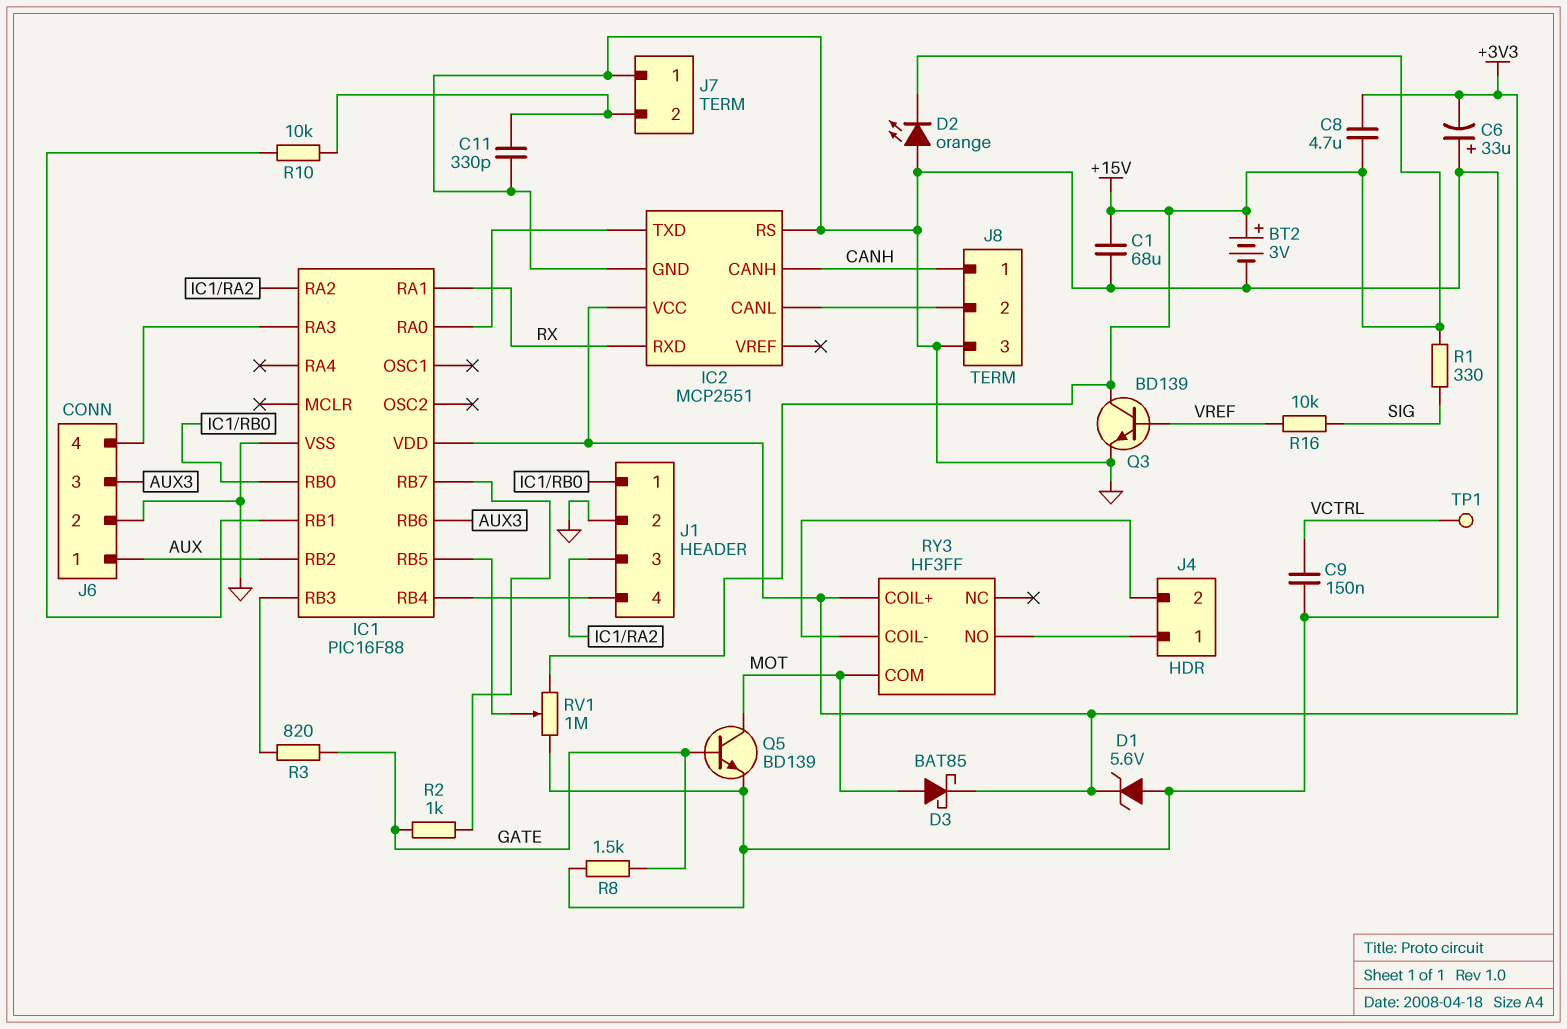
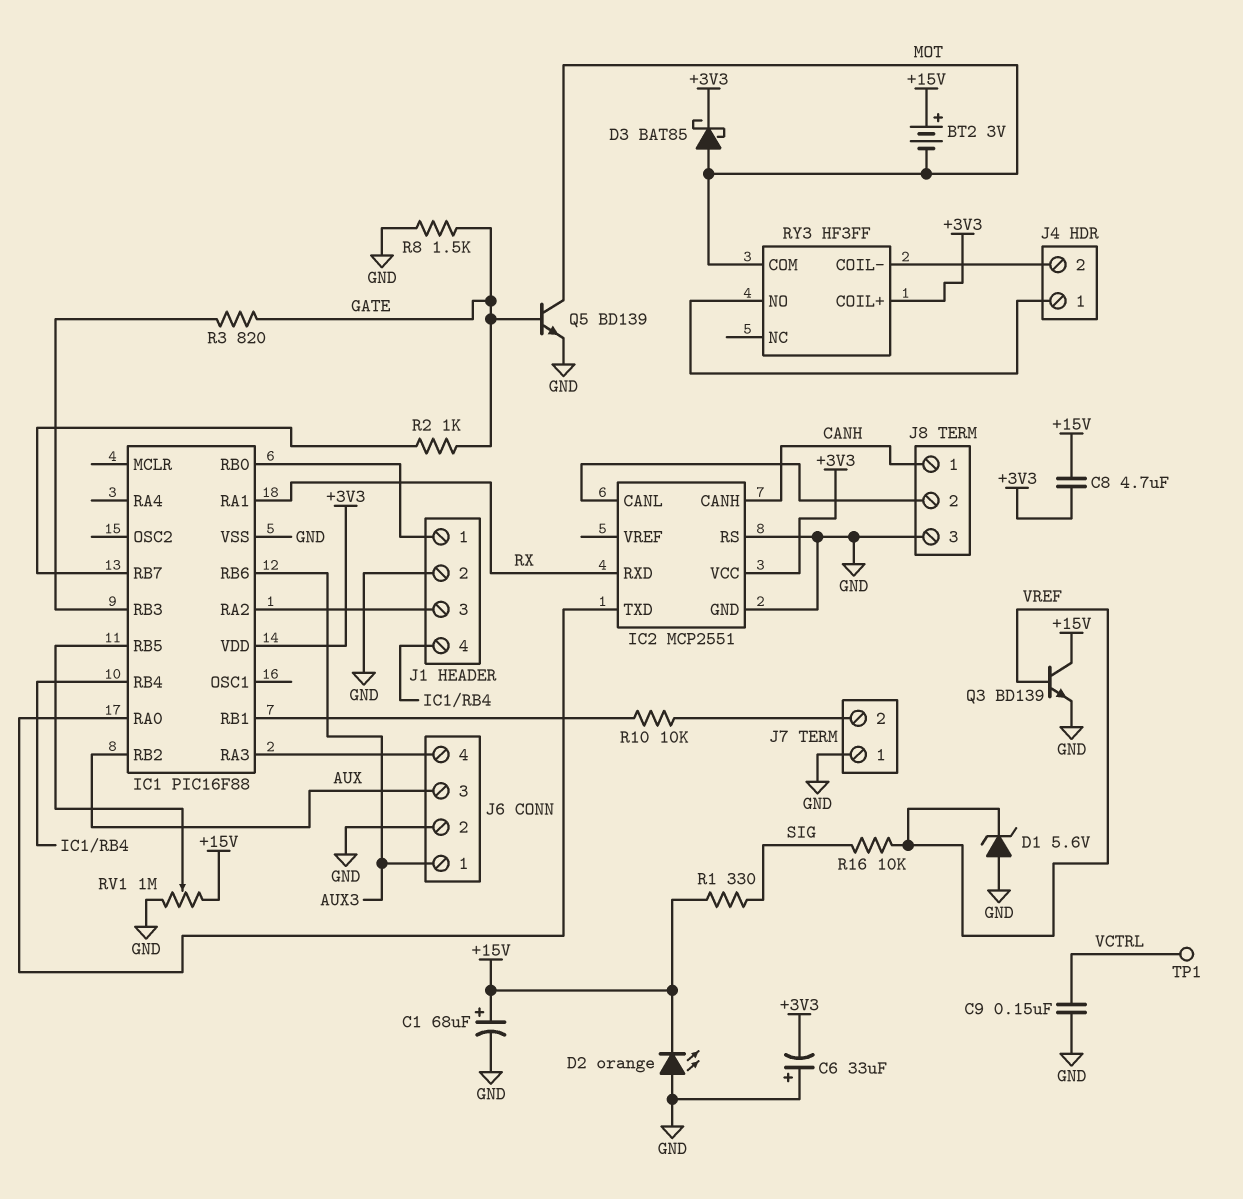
BT2: 3V (plus +15V, minus GND) -> 3V (plus +15V, minus MOT)
C1: 68uF (+15V, GND) -> 68uF (plus +15V, minus GND)
C11: 330pF (GND, J7/2) -> none
D1: zener 5.6V (A GND, K +3V3) -> zener 5.6V (A GND, K VREF)
J6 pin 1: AUX -> AUX3
J6 pin 3: AUX3 -> AUX

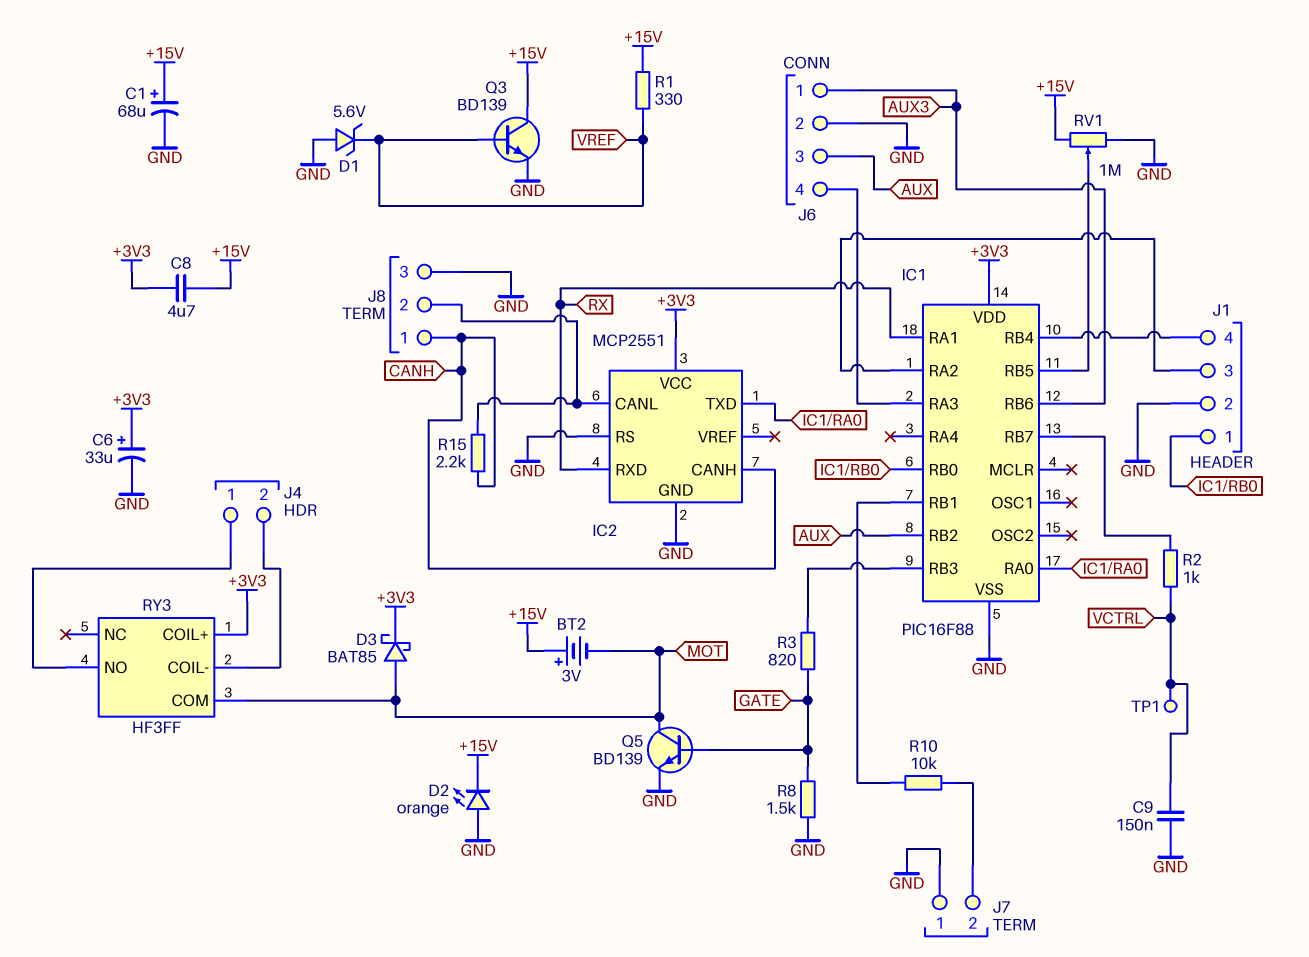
C6: 33uF (plus GND, minus +3V3) -> 33uF (plus +3V3, minus GND)
R1: 330 (+15V, SIG) -> 330 (+15V, VREF)
R2: 1k (GATE, IC1/RB7) -> 1k (IC1/RB7, VCTRL)
R15: none -> 2.2k (CANH, IC2/CANL)
R16: 10k (SIG, VREF) -> none

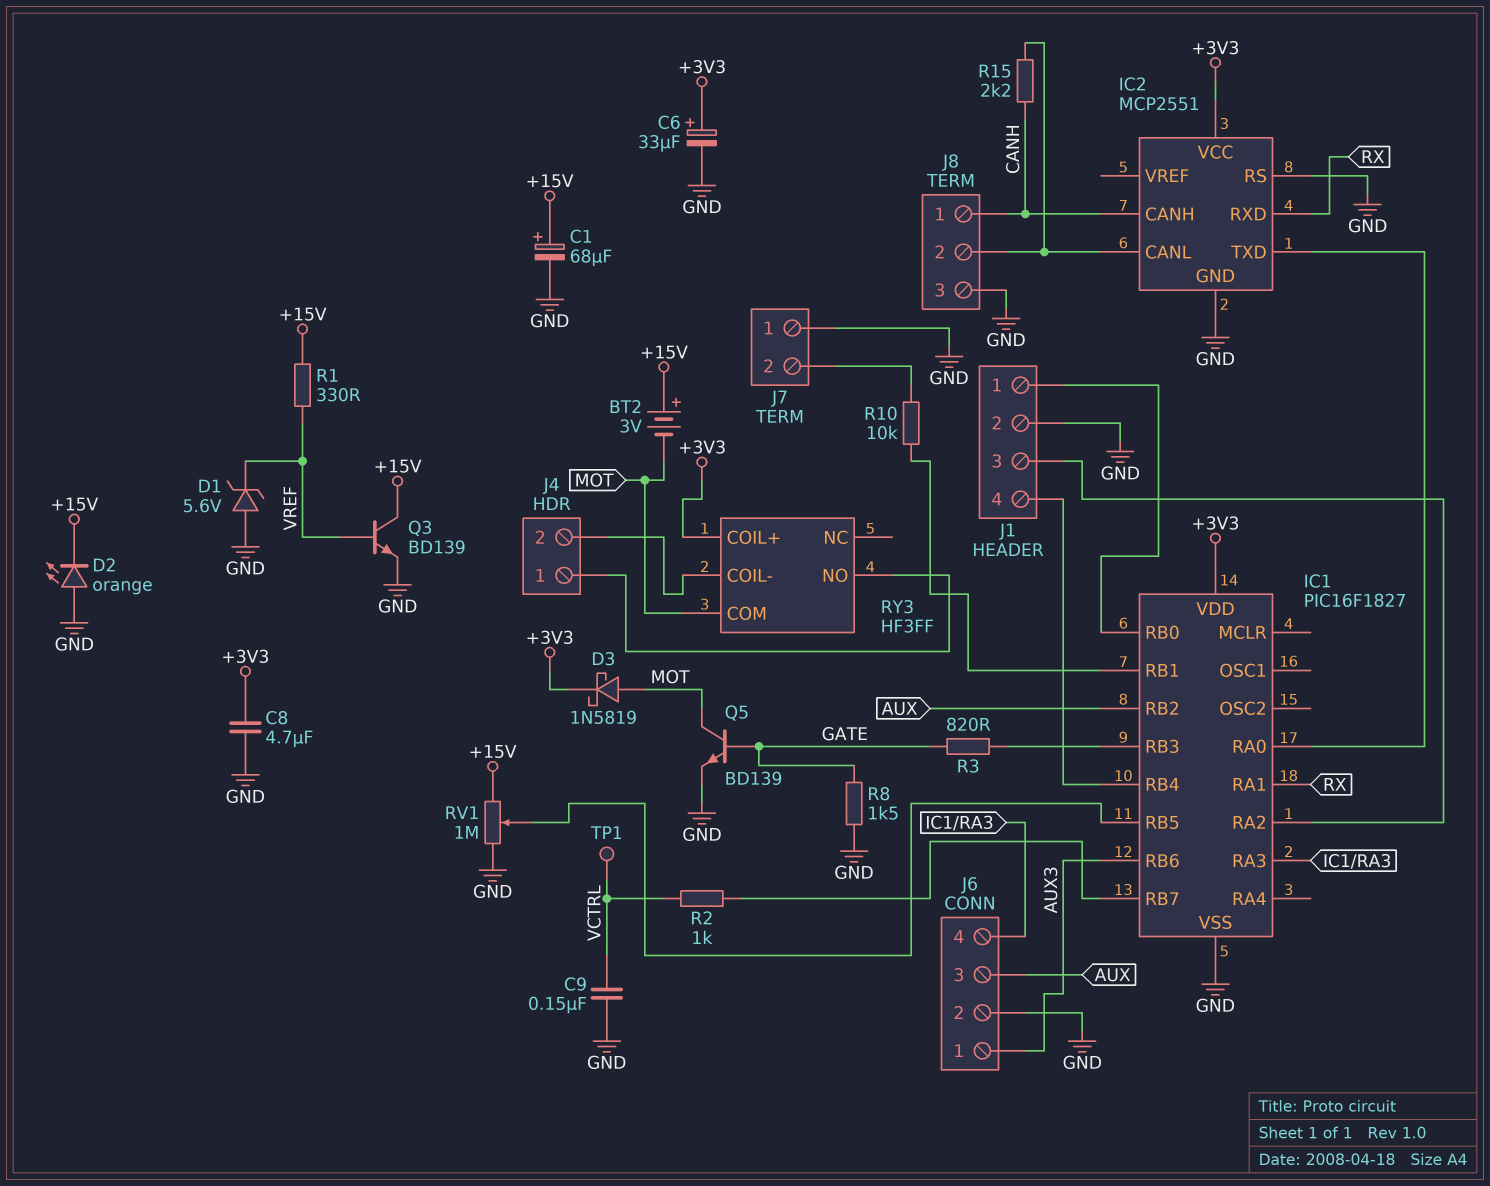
C8: 4.7uF (+3V3, +15V) -> 4.7uF (+3V3, GND)
D3: schottky BAT85 (A MOT, K +3V3) -> schottky 1N5819 (A MOT, K +3V3)
IC1: PIC16F88 -> PIC16F1827

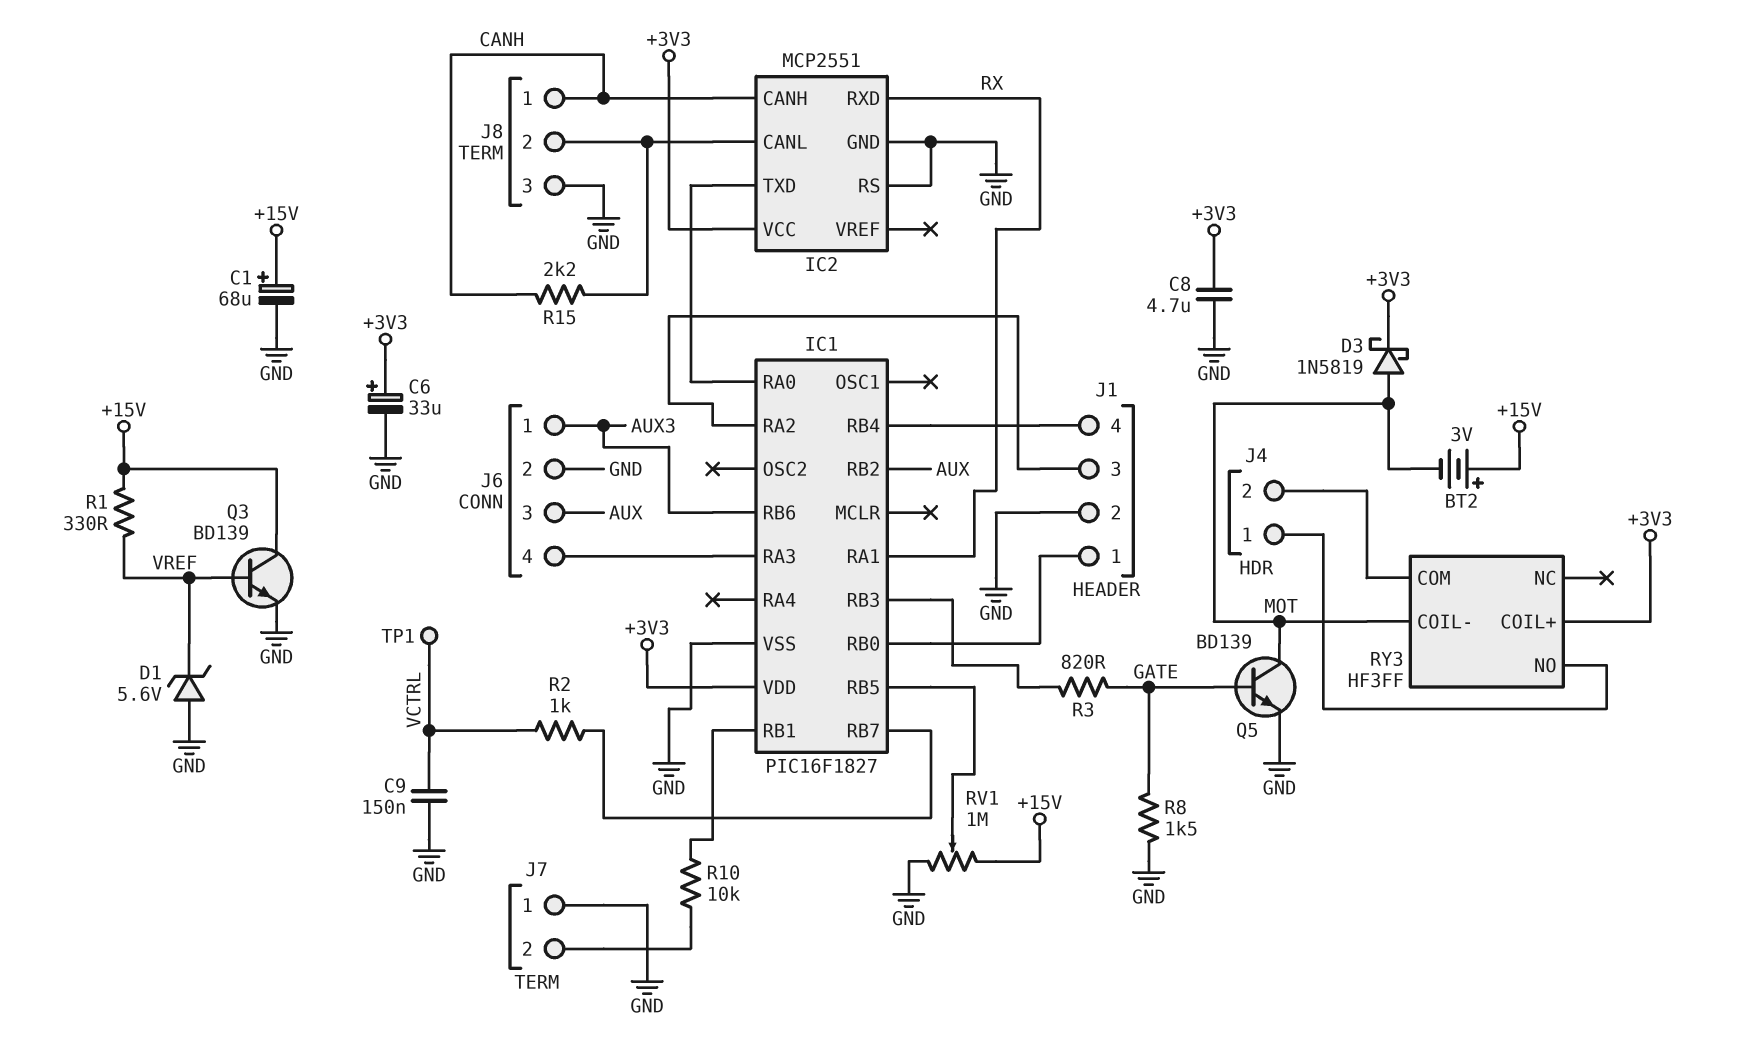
D2: LED orange (A GND, K +15V) -> none
RY3 pin COIL-: J4/2 -> MOT
RY3 pin COM: MOT -> J4/2

